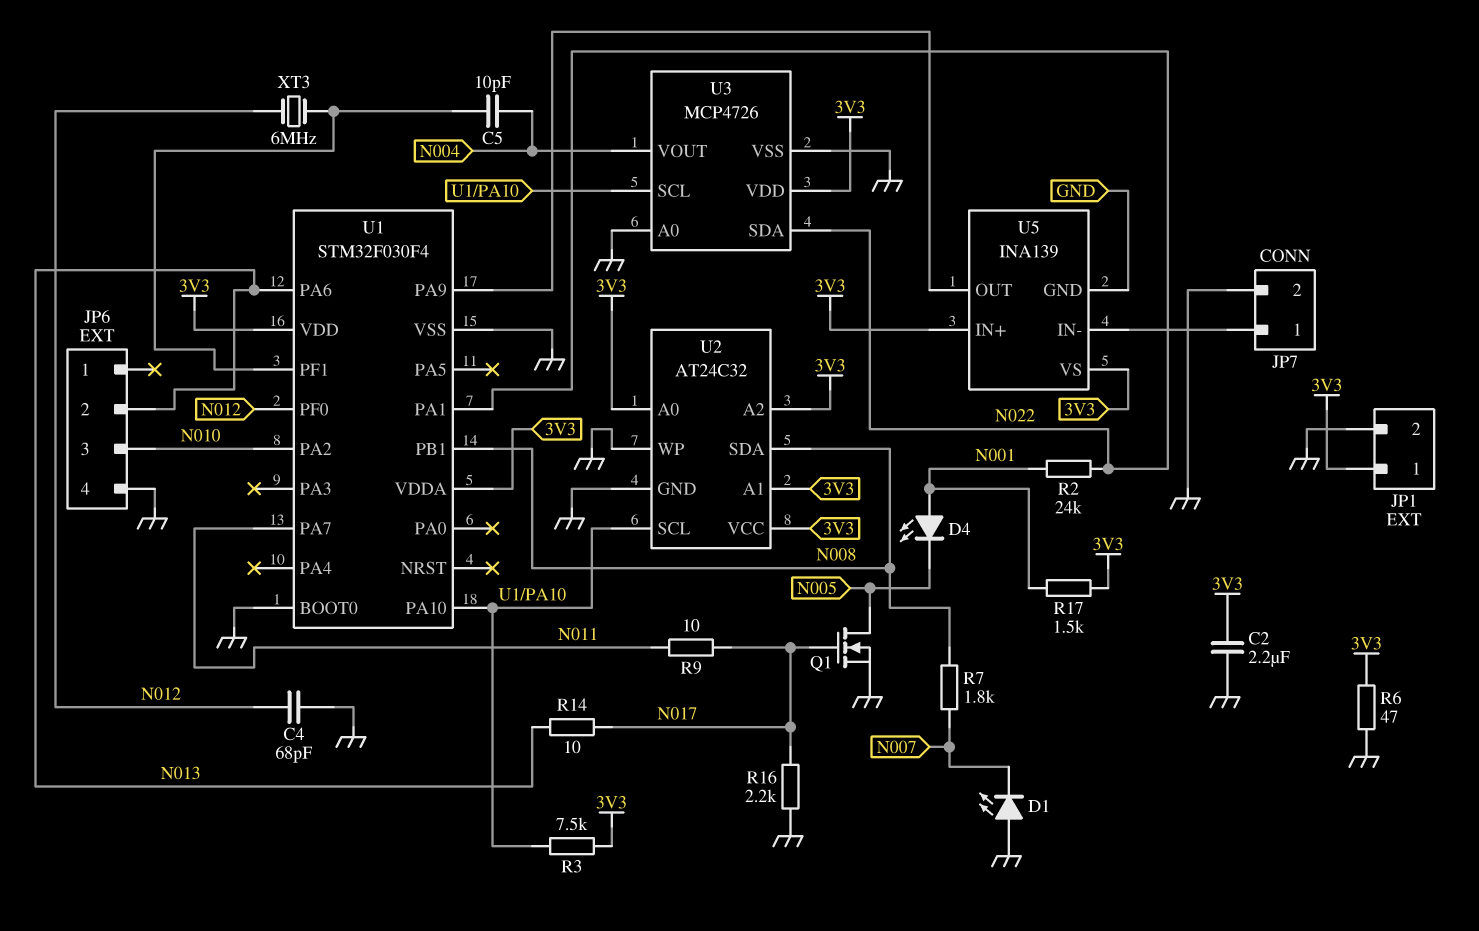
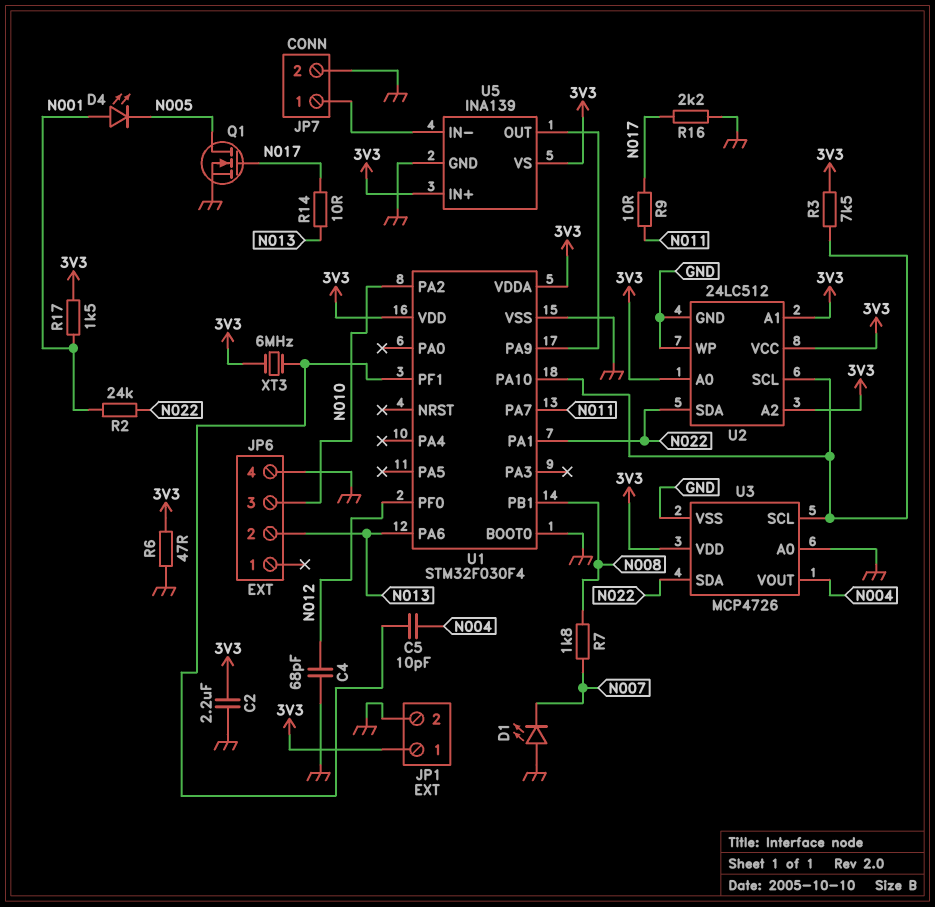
U2: AT24C32 -> 24LC512
U2 pin SDA: N008 -> N022
XT3: 6MHz (N012, U1/PF1) -> 6MHz (3V3, U1/PF1)

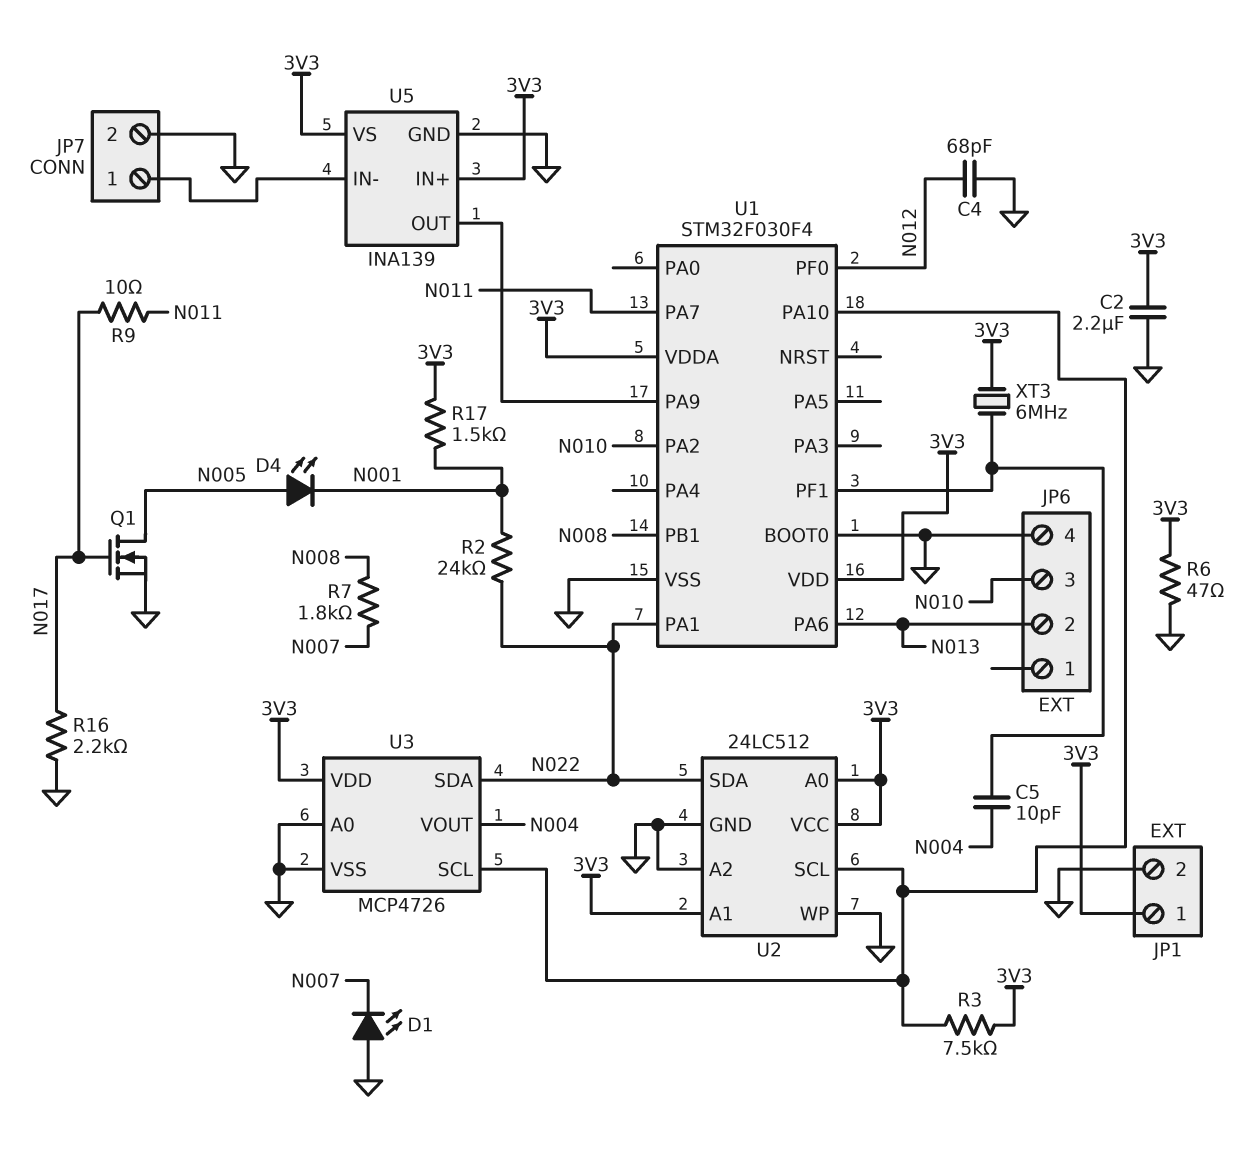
D4: LED (A N001, K N005) -> LED (A N005, K N001)
R14: 10 (N013, N017) -> none
U2 pin A2: 3V3 -> GND

